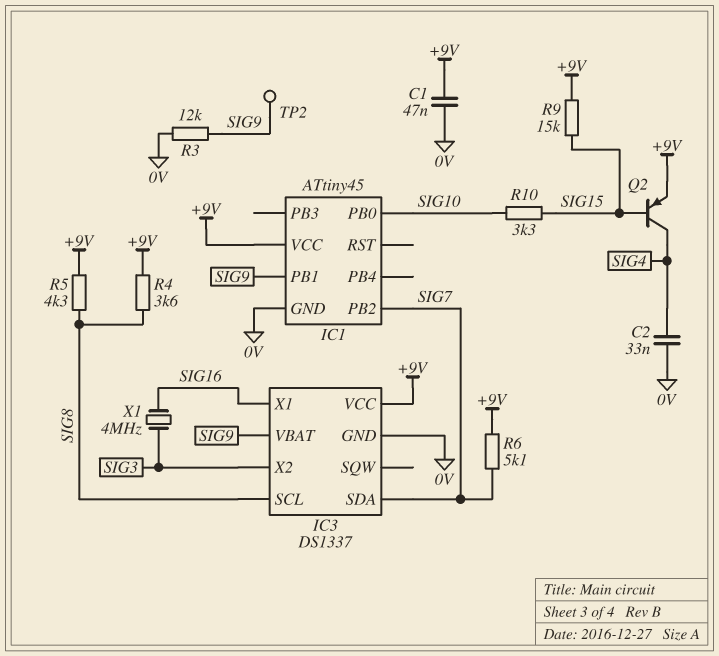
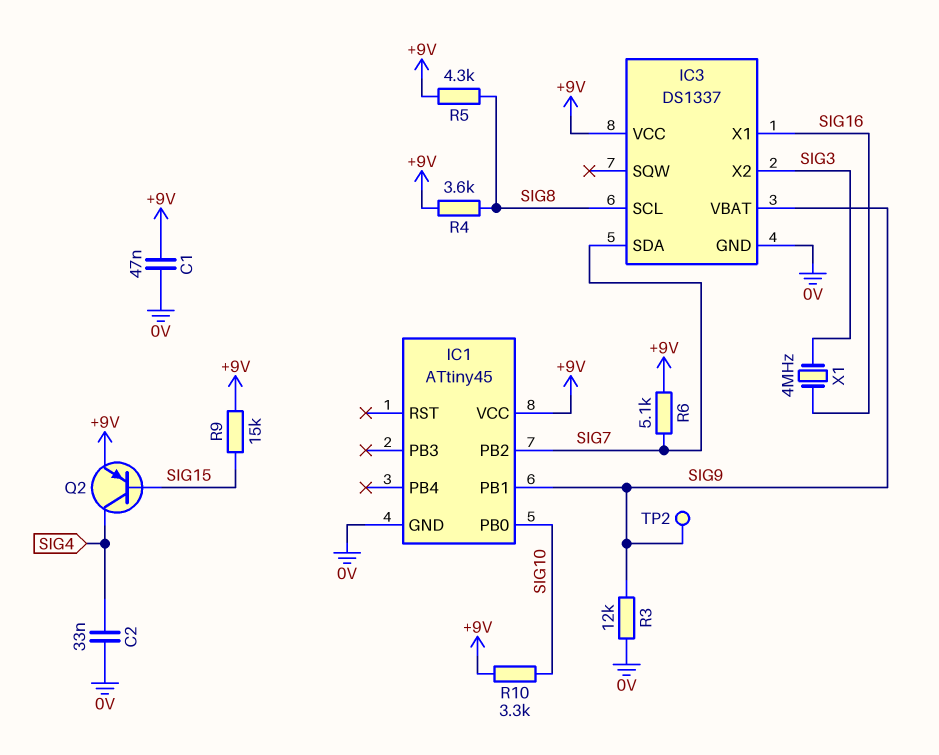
R10: 3.3k (SIG10, SIG15) -> 3.3k (+9V, SIG10)

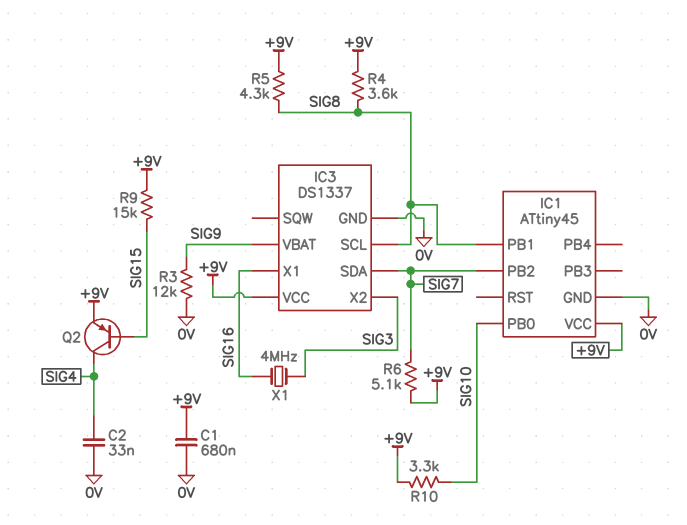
C1: 47nF (+9V, 0V) -> 680nF (+9V, 0V)
IC1 pin PB1: SIG9 -> SIG8
TP2: test point (SIG9) -> none

